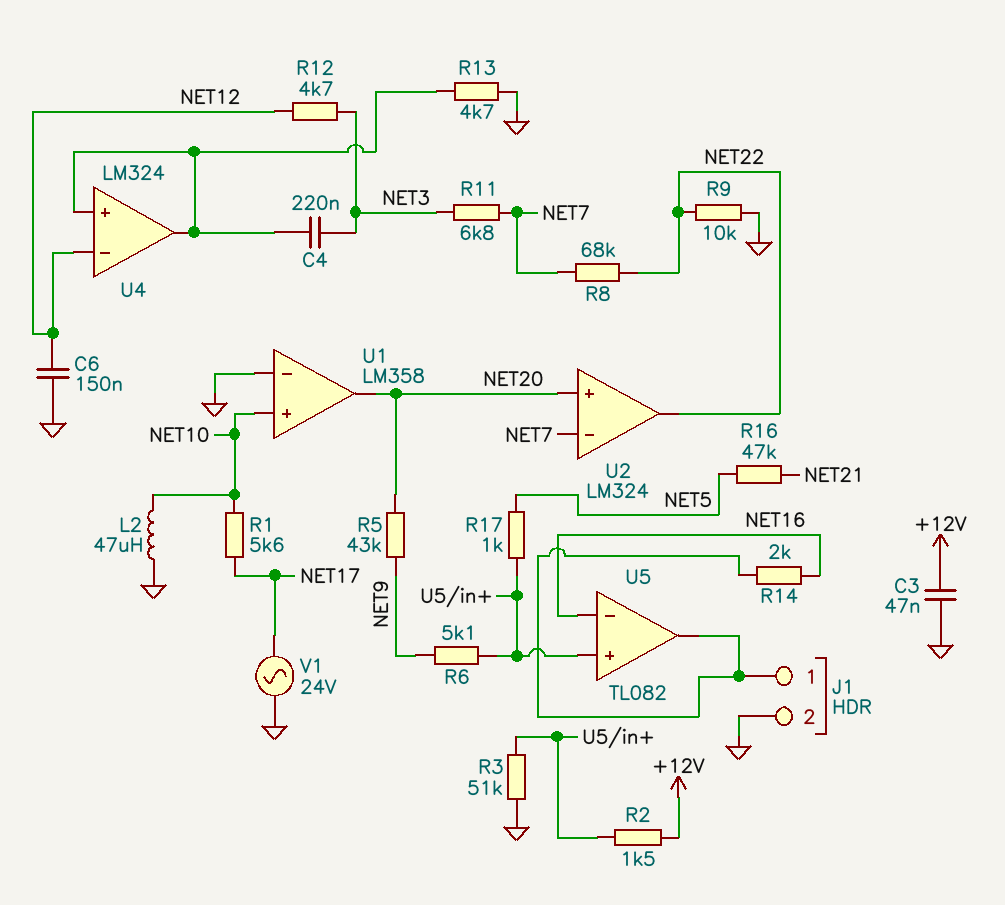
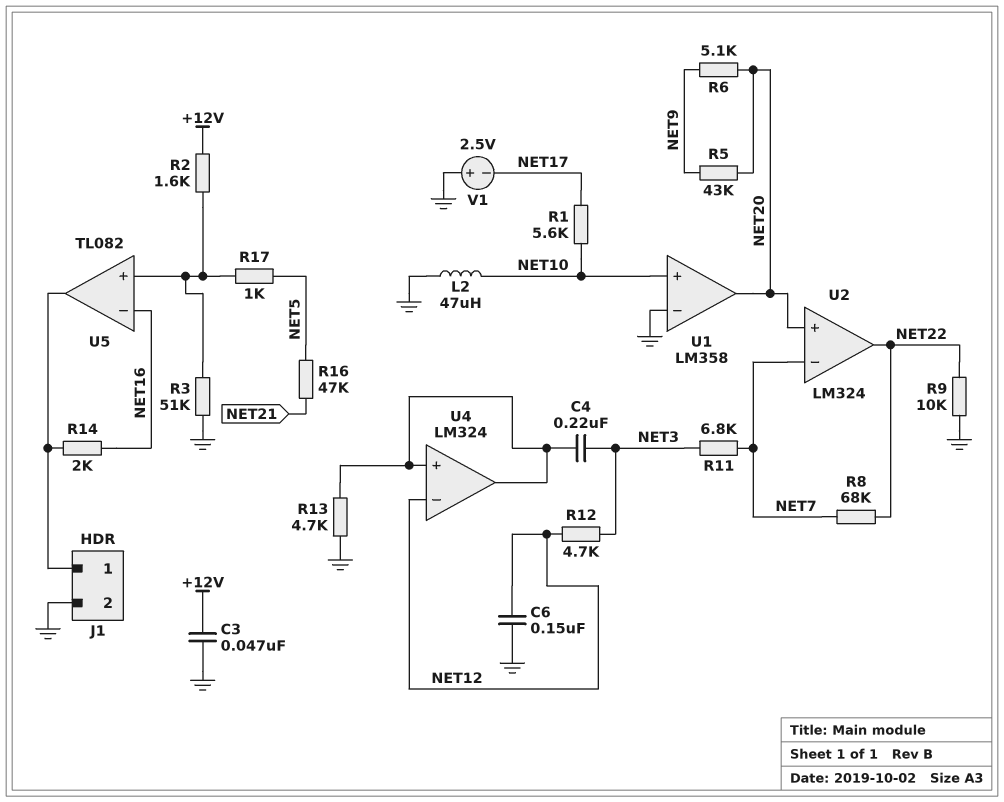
R2: 1.5k (+12V, U5/in+) -> 1.6k (+12V, U5/in+)
R6: 5.1k (NET9, U5/in+) -> 5.1k (NET9, NET20)
V1: AC 24V (GND, NET17) -> 2.5V (plus GND, minus NET17)

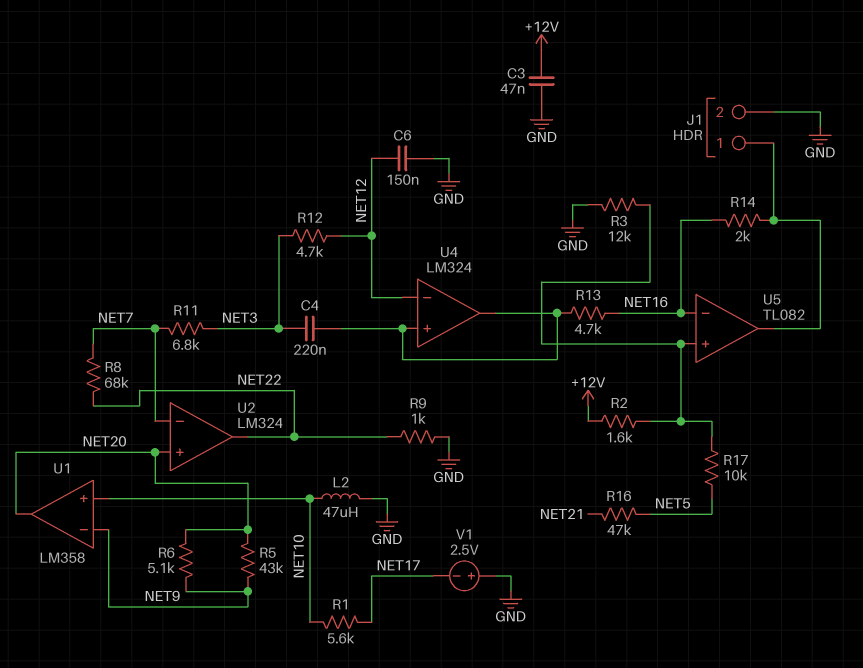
R3: 51k (GND, U5/in+) -> 12k (GND, U5/in+)
R9: 10k (GND, NET22) -> 1k (GND, NET22)
R13: 4.7k (GND, U4/in+) -> 4.7k (NET16, U4/in+)
R17: 1k (NET5, U5/in+) -> 10k (NET5, U5/in+)
U1 pin in-: GND -> NET9

